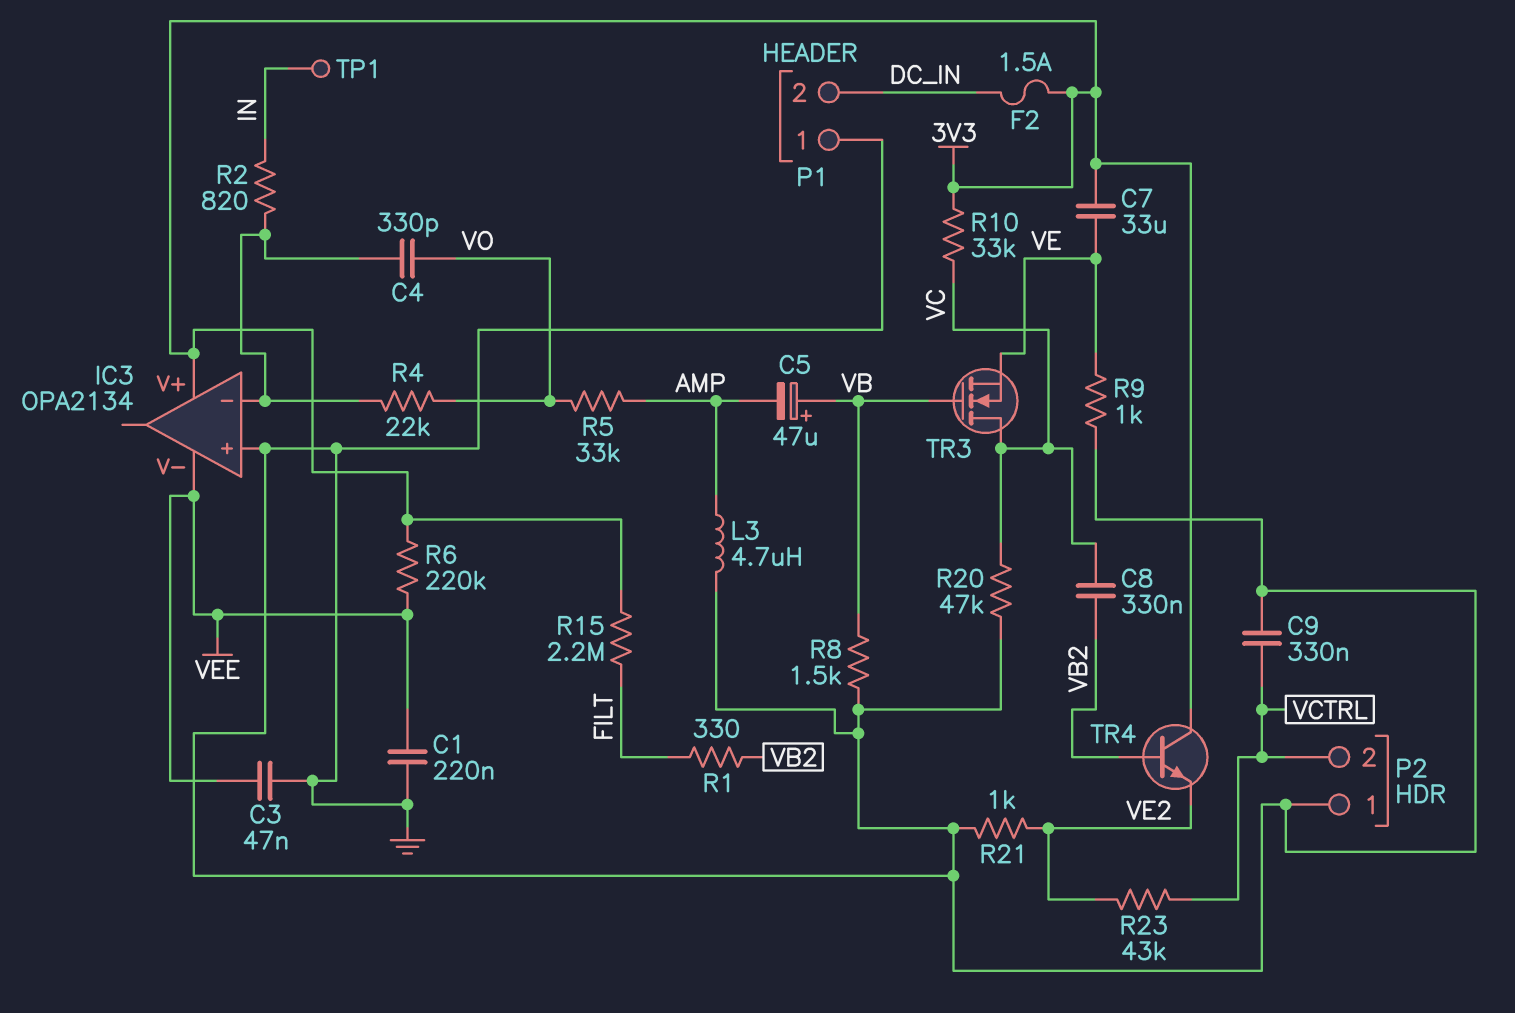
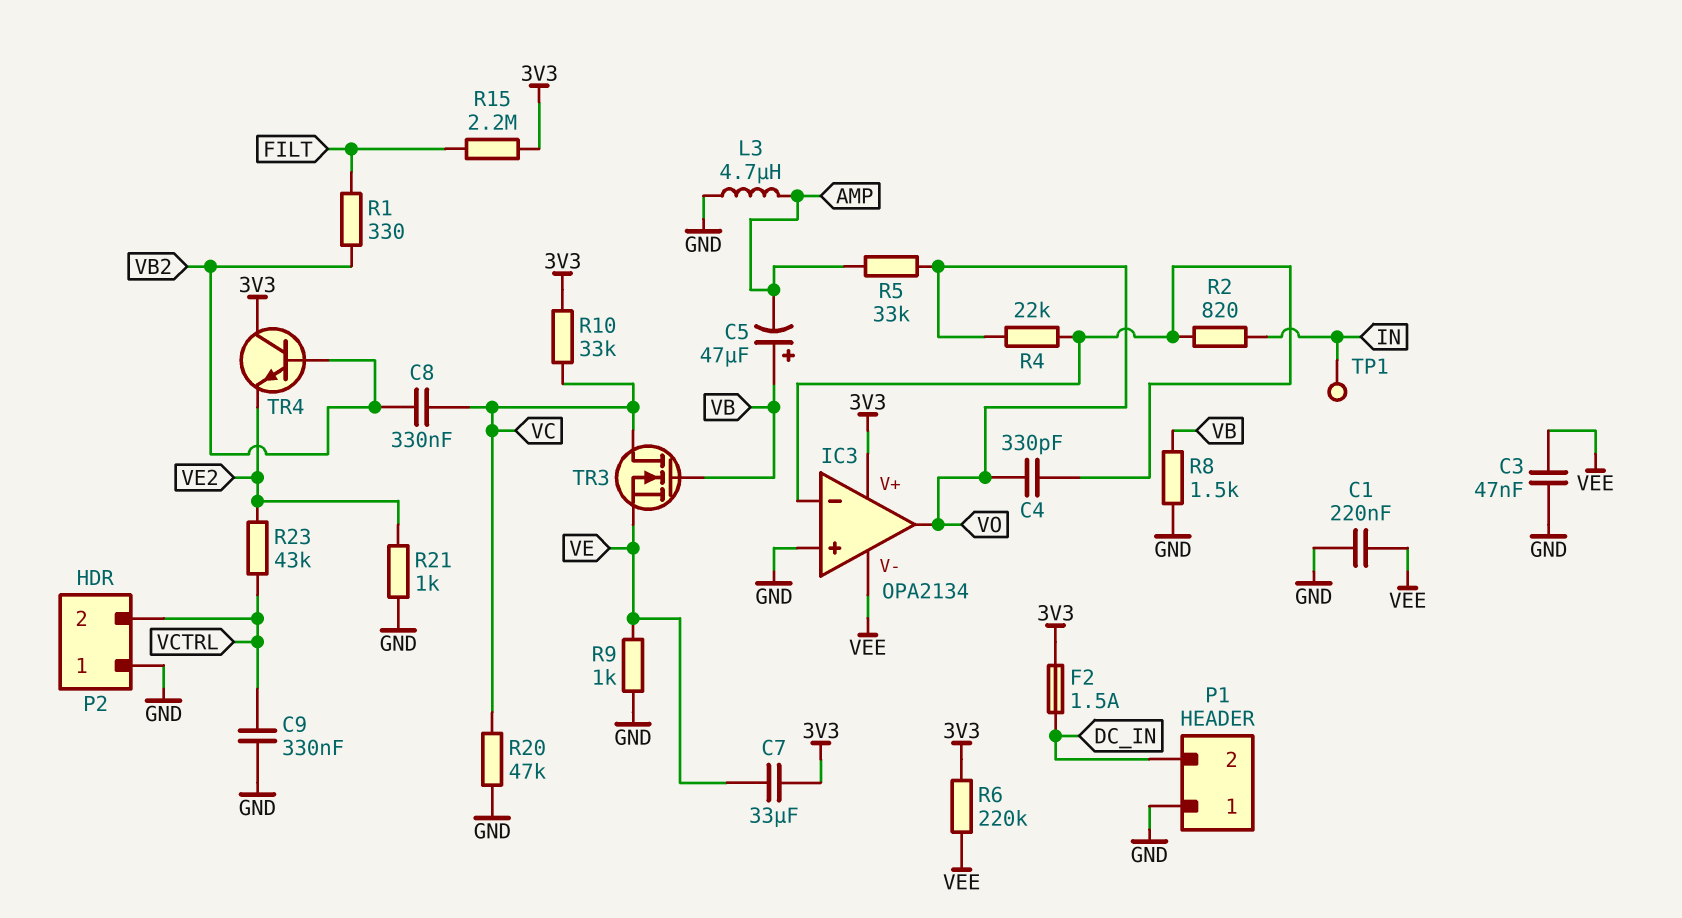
IC3 pin out: none -> VO

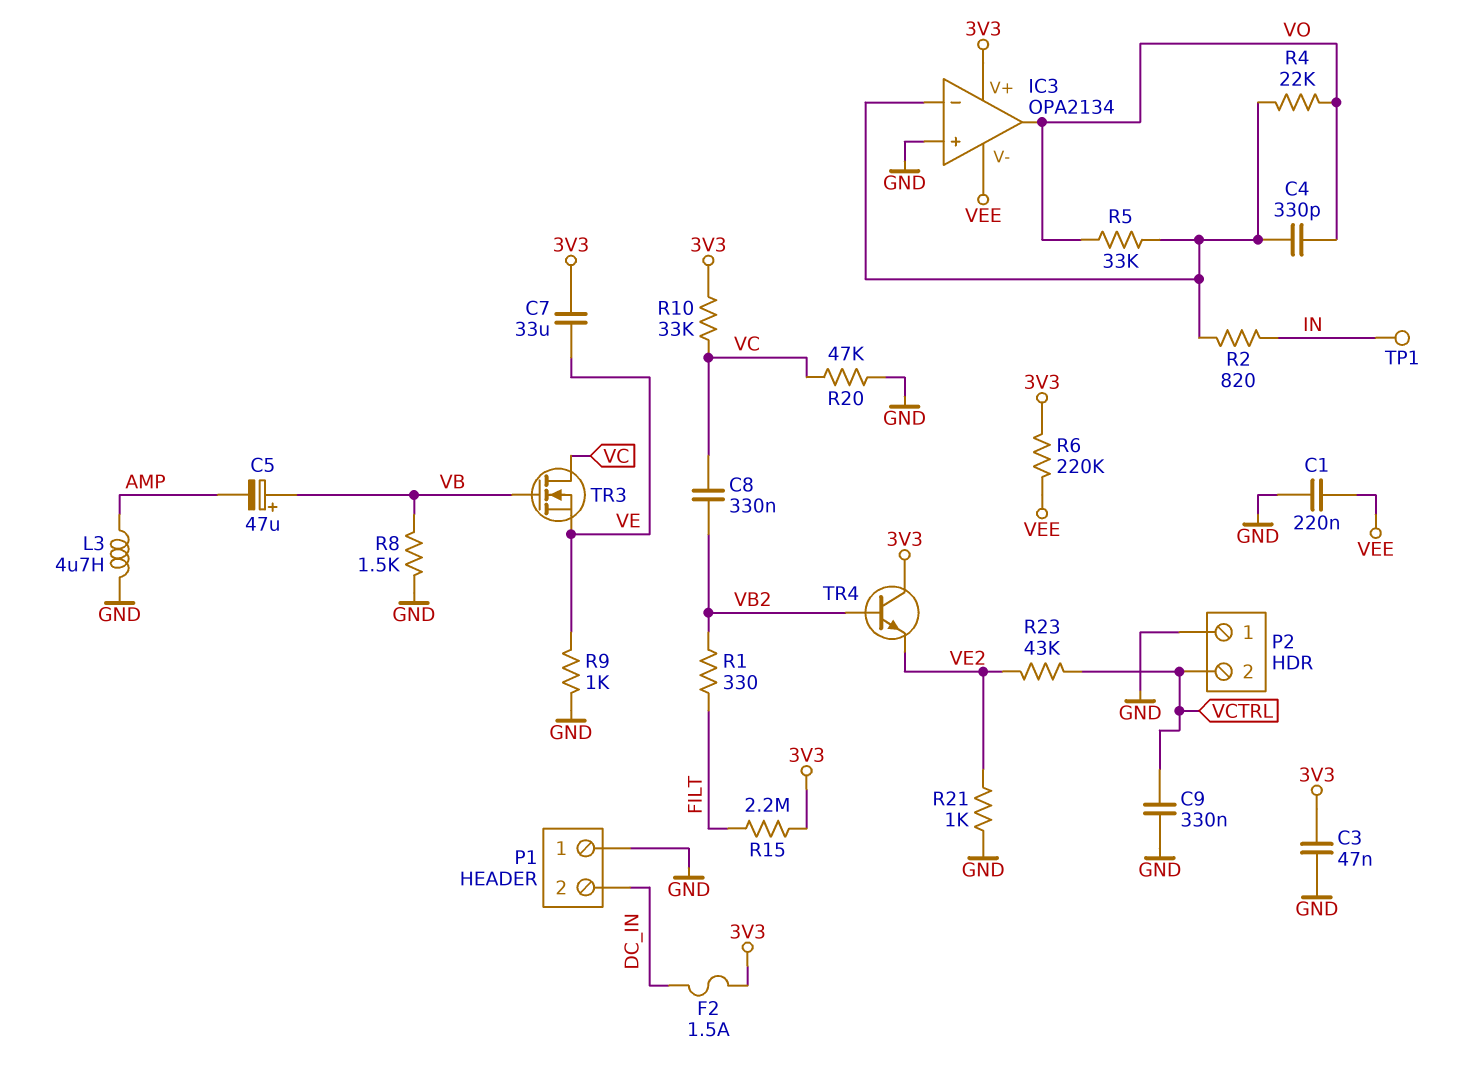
C3: 47nF (GND, VEE) -> 47nF (3V3, GND)
R5: 33k (AMP, VO) -> 33k (IC3/in-, VO)

